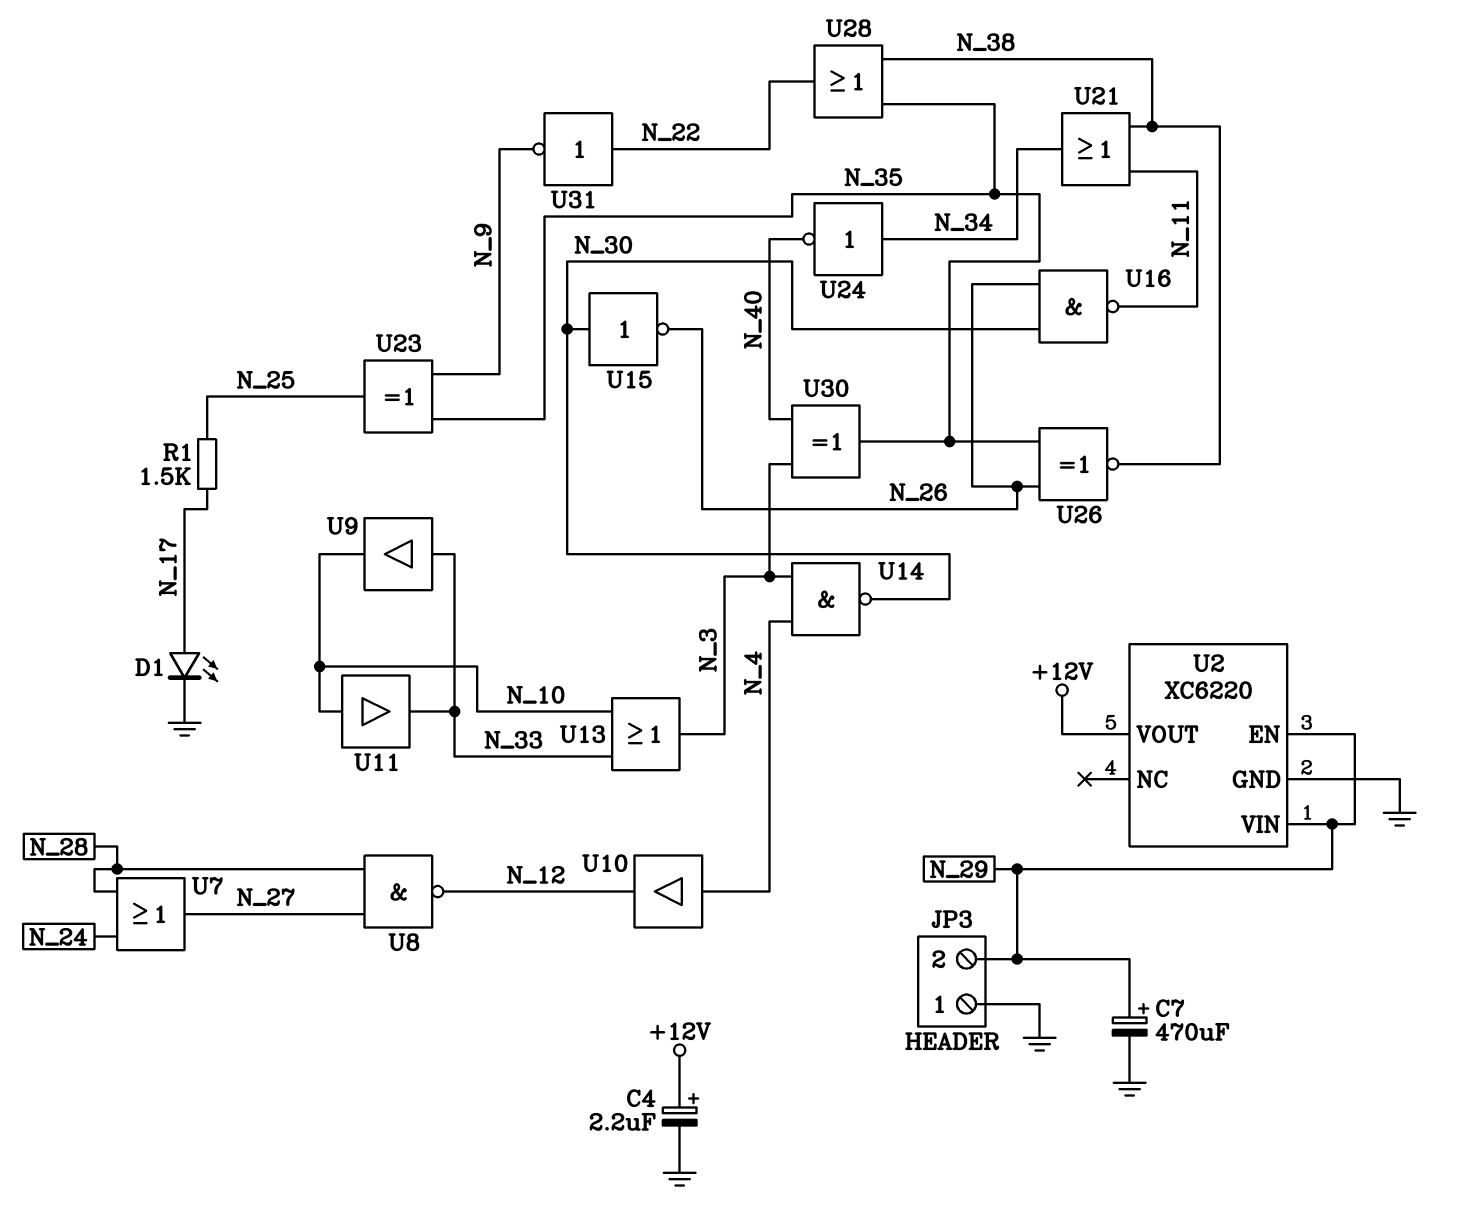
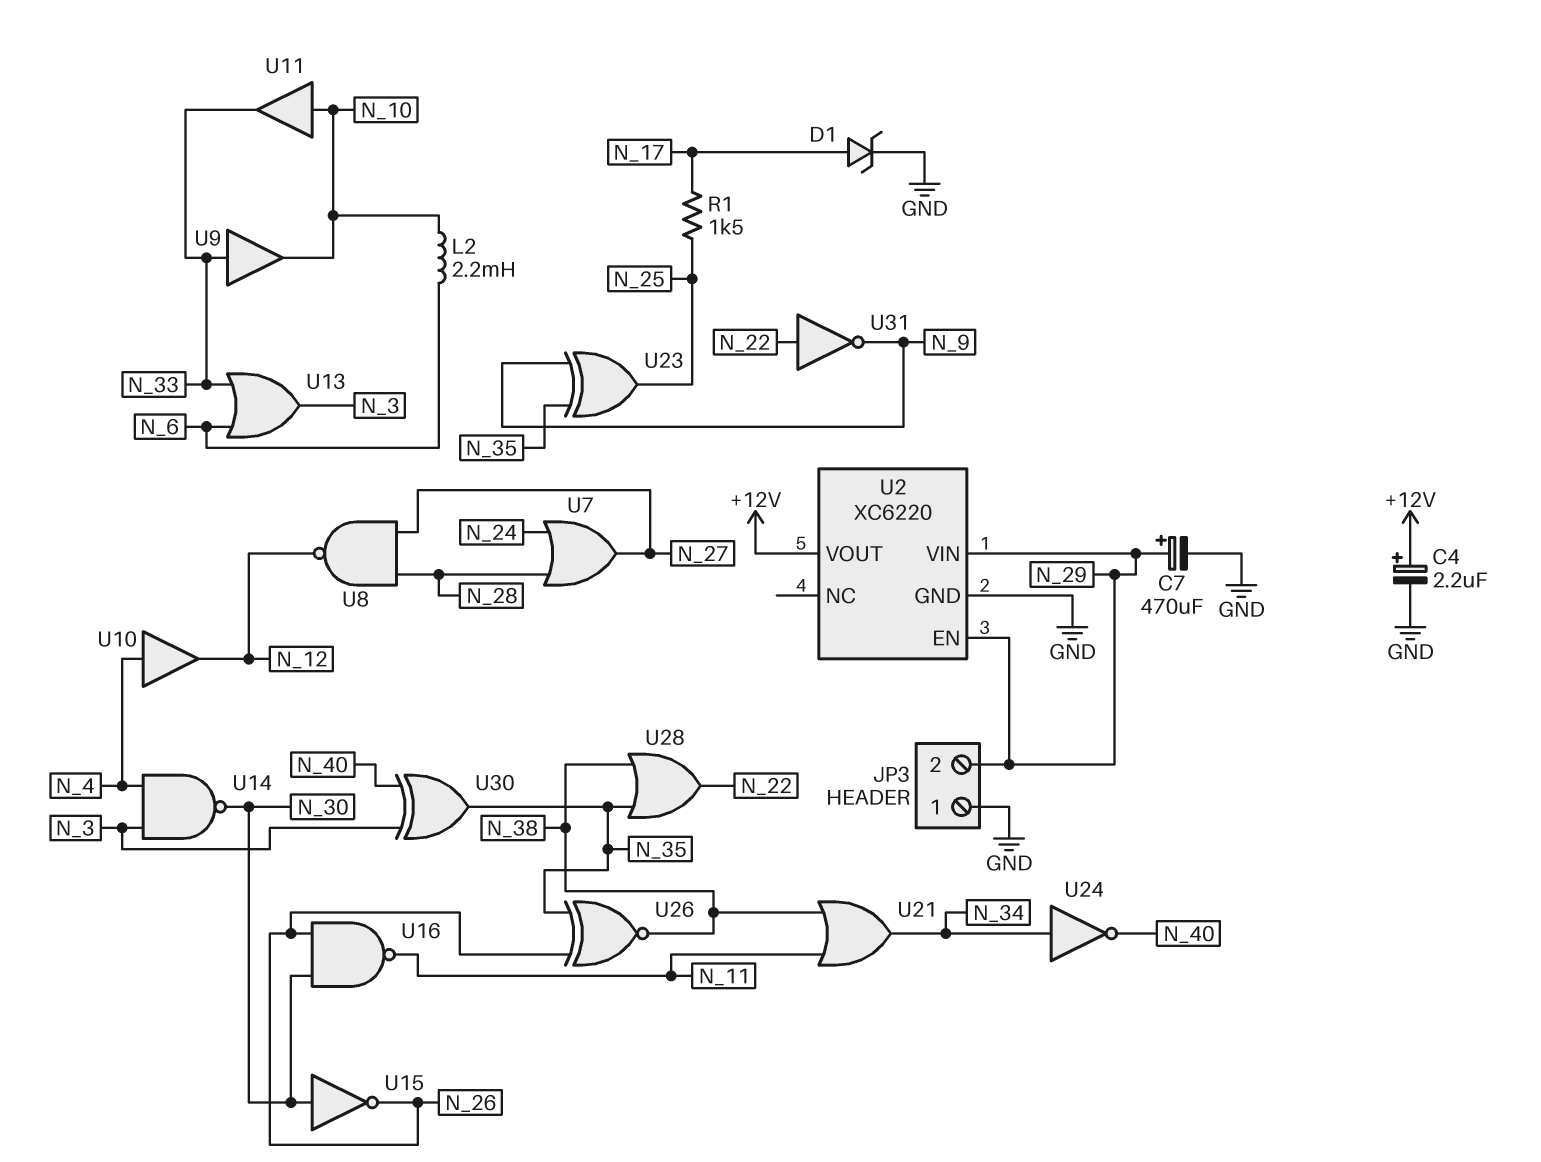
D1: LED (A N_17, K GND) -> zener (A N_17, K GND)
L2: none -> 2.2mH (N_6, N_10)
U13: OR (in N_10, in N_33, out N_3) -> OR (in N_6, in N_33, out N_3)

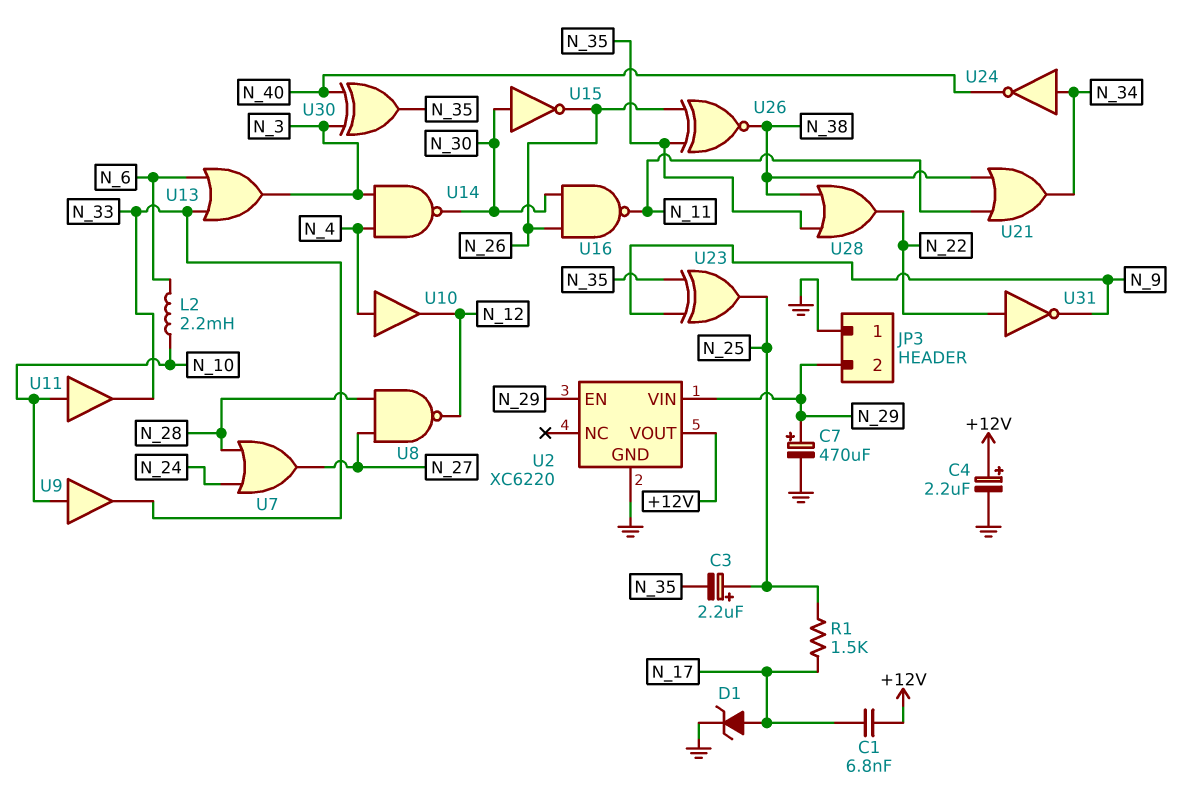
C1: none -> 6.8nF (+12V, N_17)
C3: none -> 2.2uF (plus N_25, minus N_35)
U9: buffer (in N_33, out N_10) -> buffer (in N_10, out N_33)

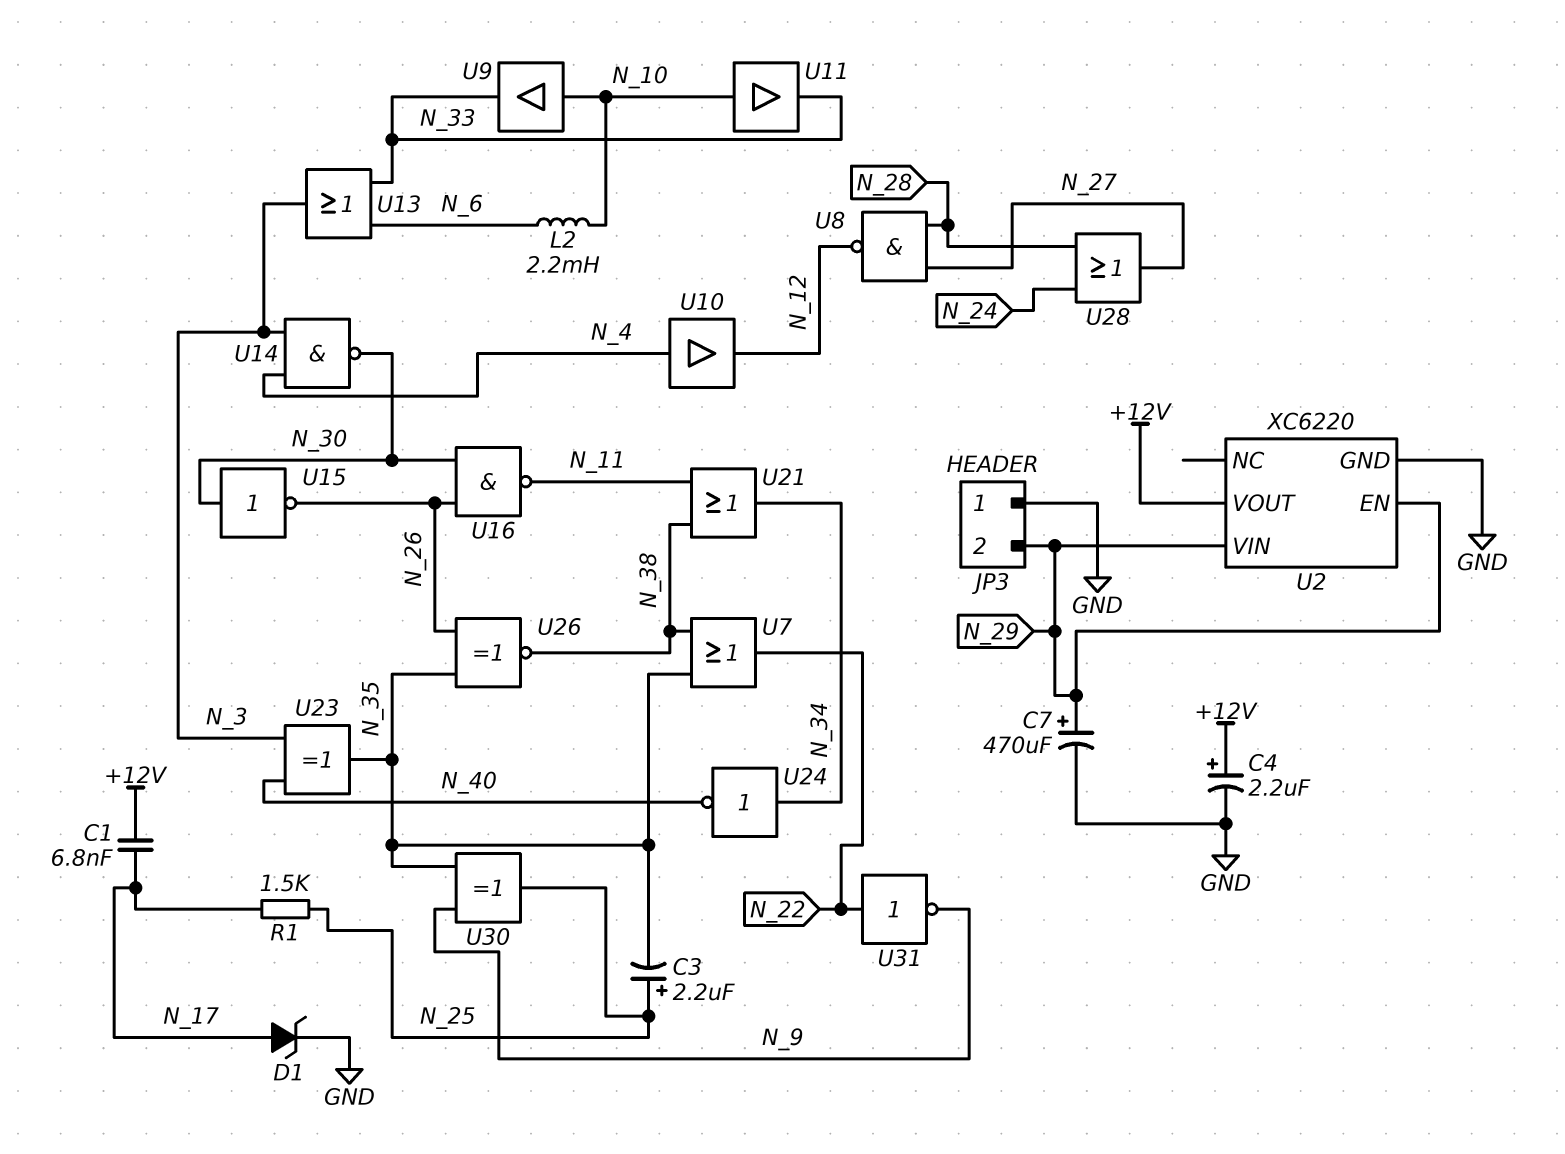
U7: OR (in N_24, in N_28, out N_27) -> OR (in N_35, in N_38, out N_22)
U23: XOR (in N_9, in N_35, out N_25) -> XOR (in N_3, in N_40, out N_35)
U28: OR (in N_35, in N_38, out N_22) -> OR (in N_24, in N_28, out N_27)
U30: XOR (in N_3, in N_40, out N_35) -> XOR (in N_9, in N_35, out N_25)

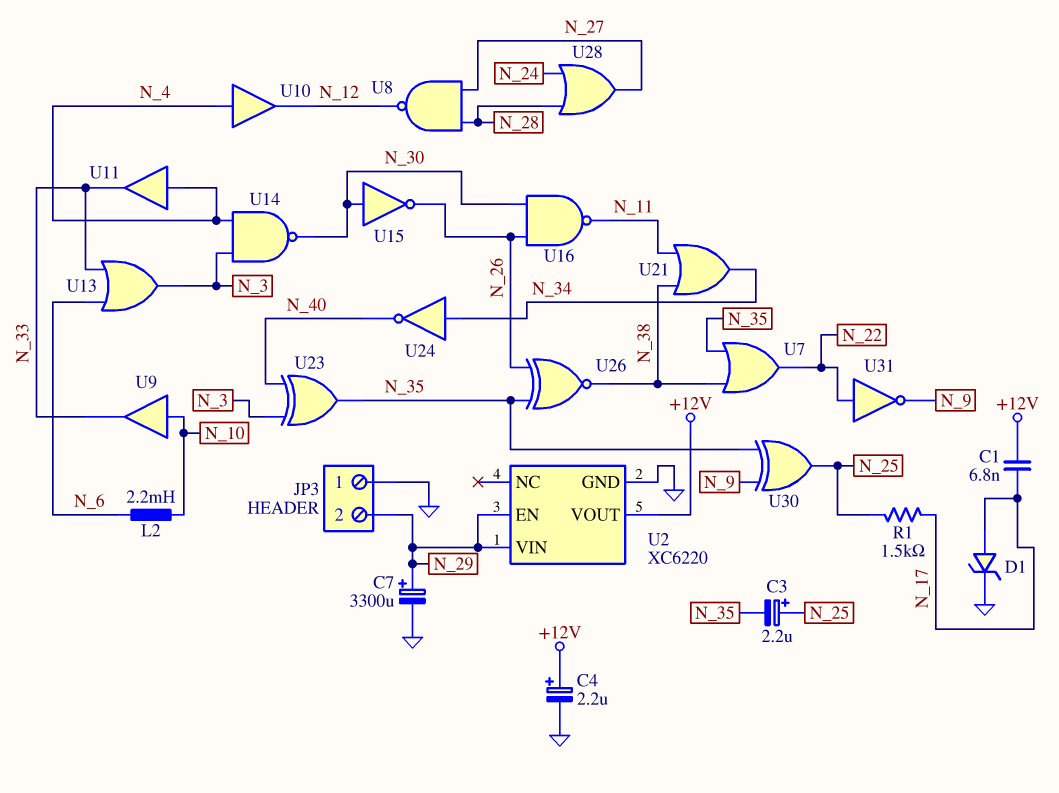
C7: 470uF (plus N_29, minus GND) -> 3300uF (plus N_29, minus GND)
U11: buffer (in N_10, out N_33) -> buffer (in N_4, out N_33)

